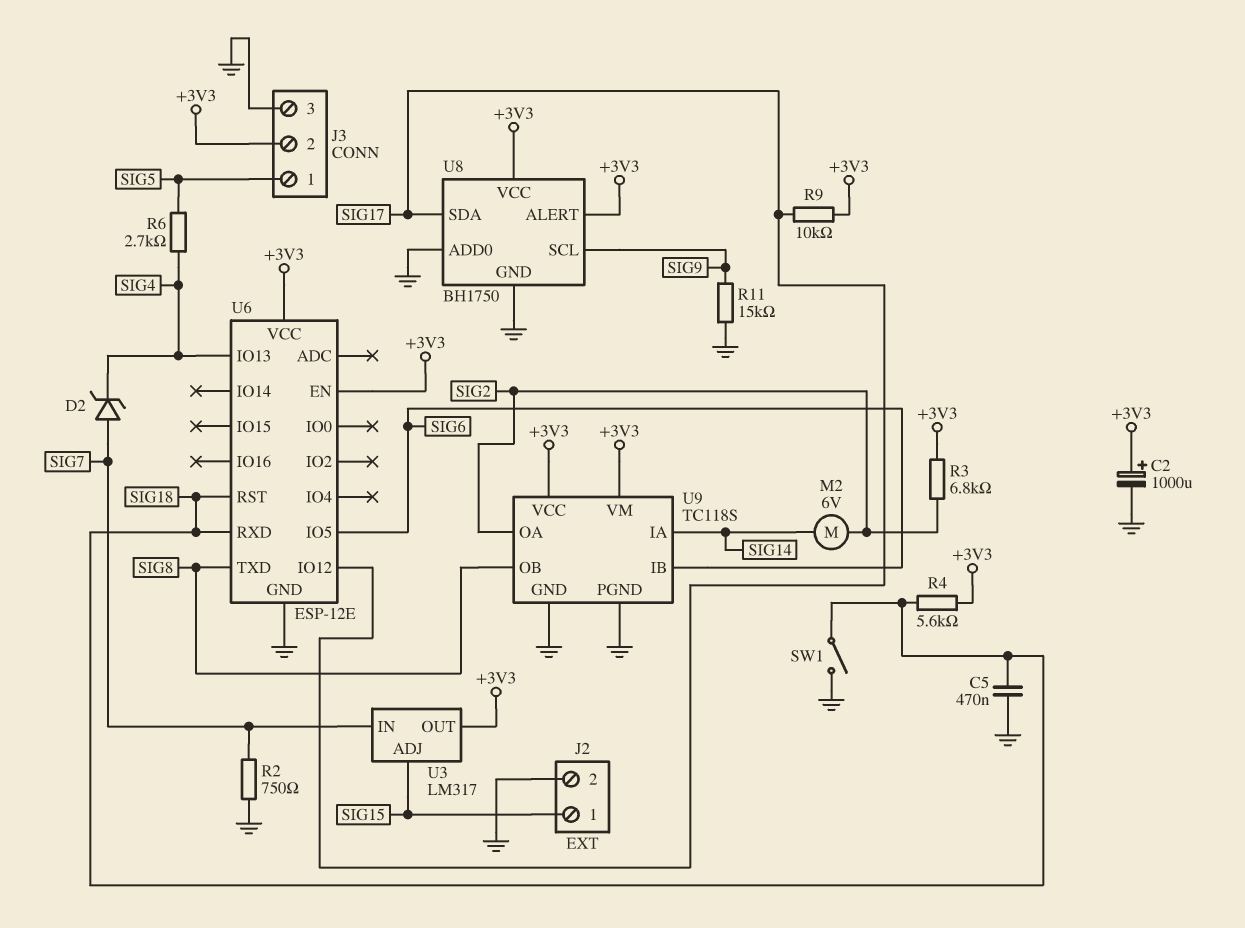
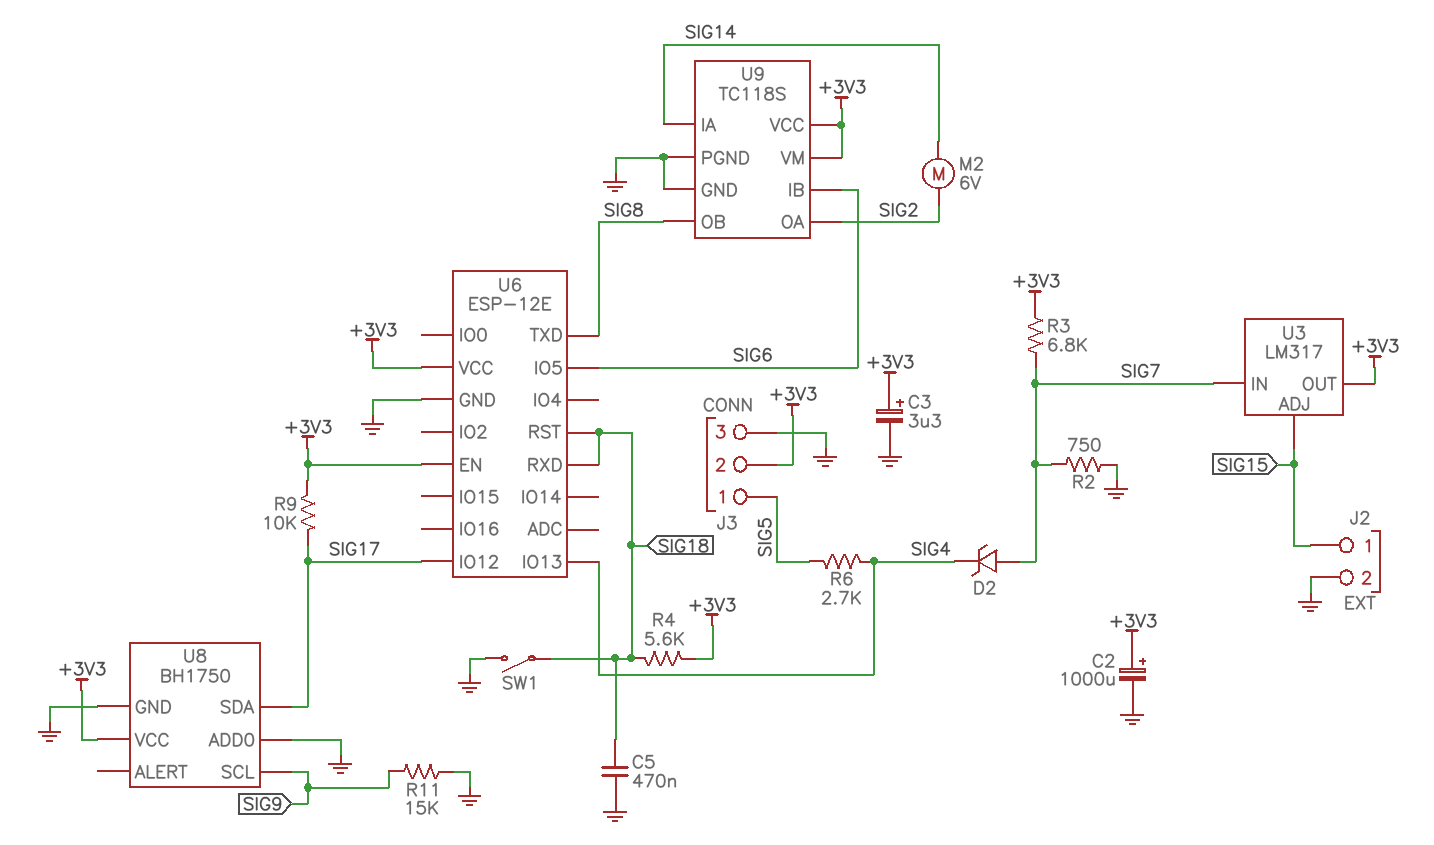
C3: none -> 3.3uF (plus +3V3, minus GND)
R3: 6.8k (+3V3, SIG2) -> 6.8k (+3V3, SIG7)
U8 pin ALERT: +3V3 -> none

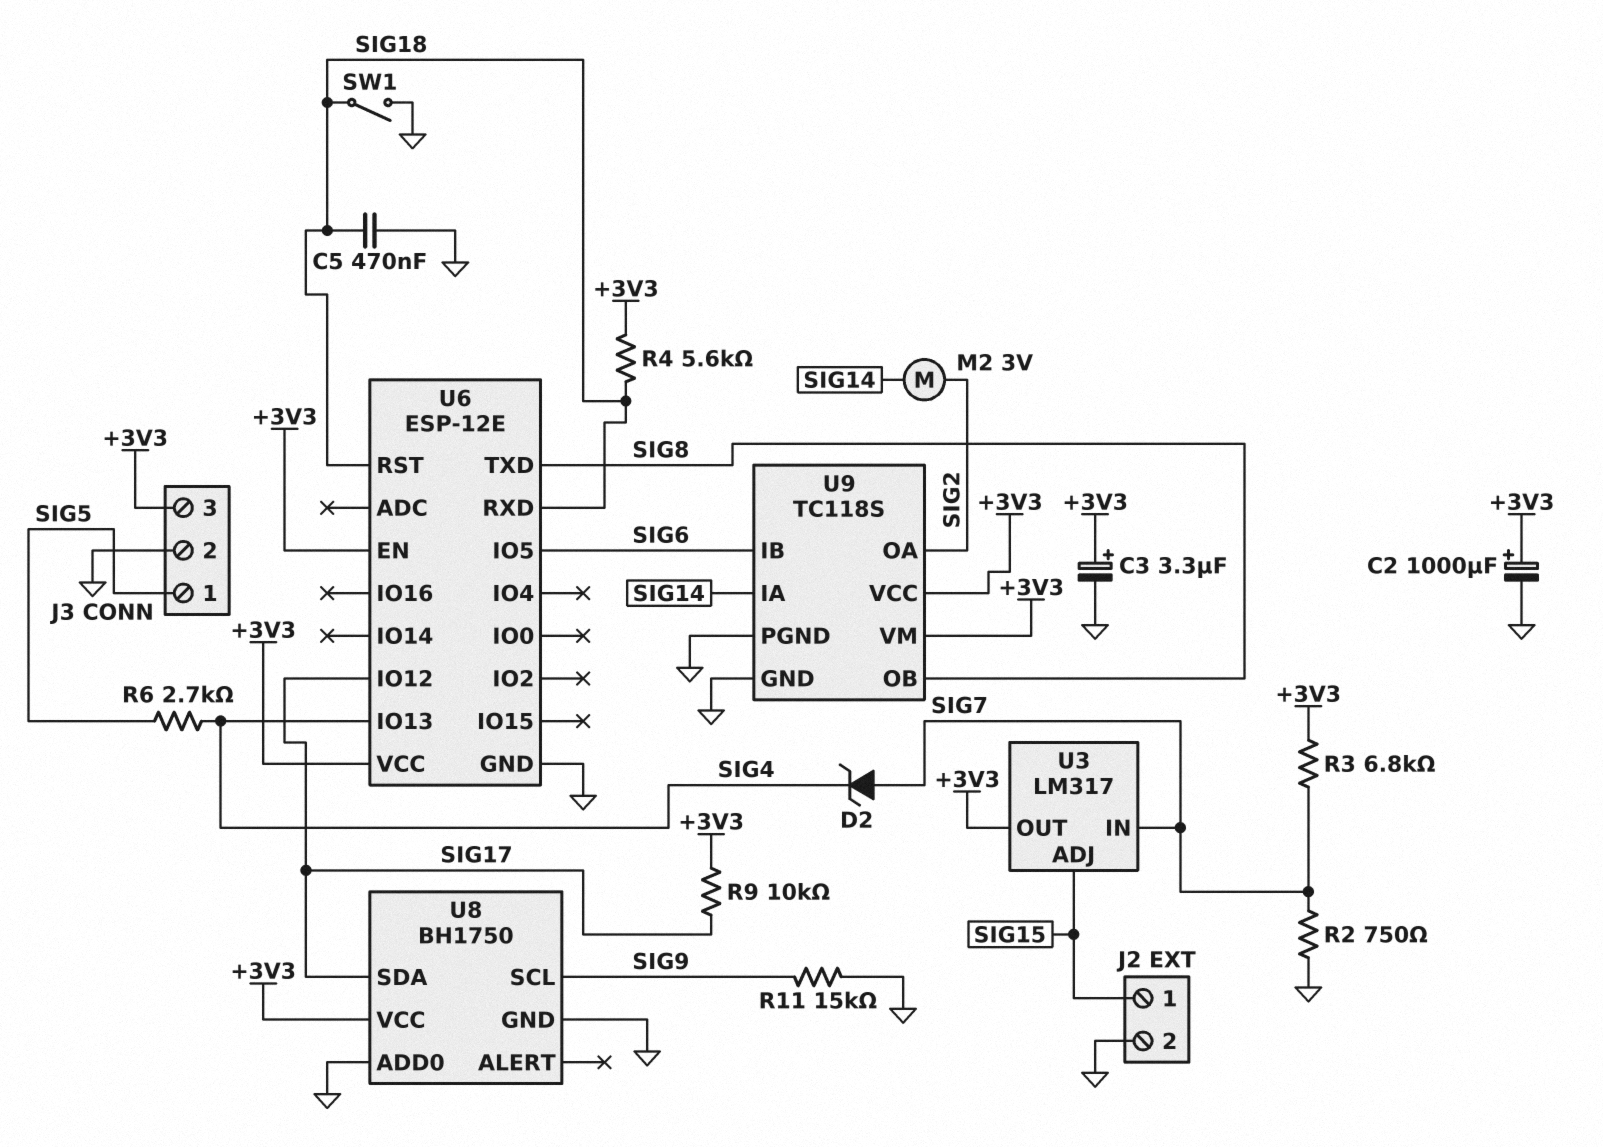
J3 pin 2: +3V3 -> GND
J3 pin 3: GND -> +3V3
M2: motor 6V (SIG2, SIG14) -> motor 3V (SIG2, SIG14)

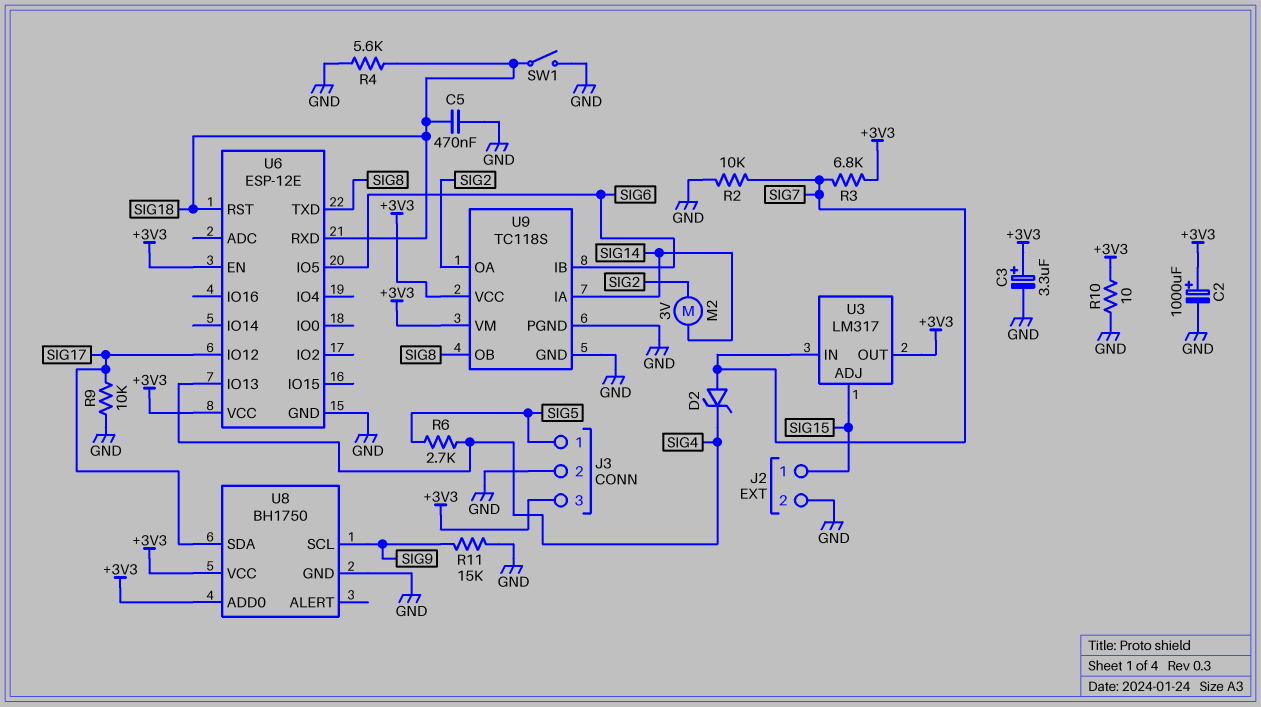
R2: 750 (GND, SIG7) -> 10k (GND, SIG7)
R4: 5.6k (+3V3, SIG18) -> 5.6k (GND, SIG18)
R9: 10k (+3V3, SIG17) -> 10k (GND, SIG17)
R10: none -> 10 (+3V3, GND)
U8 pin ADD0: GND -> +3V3

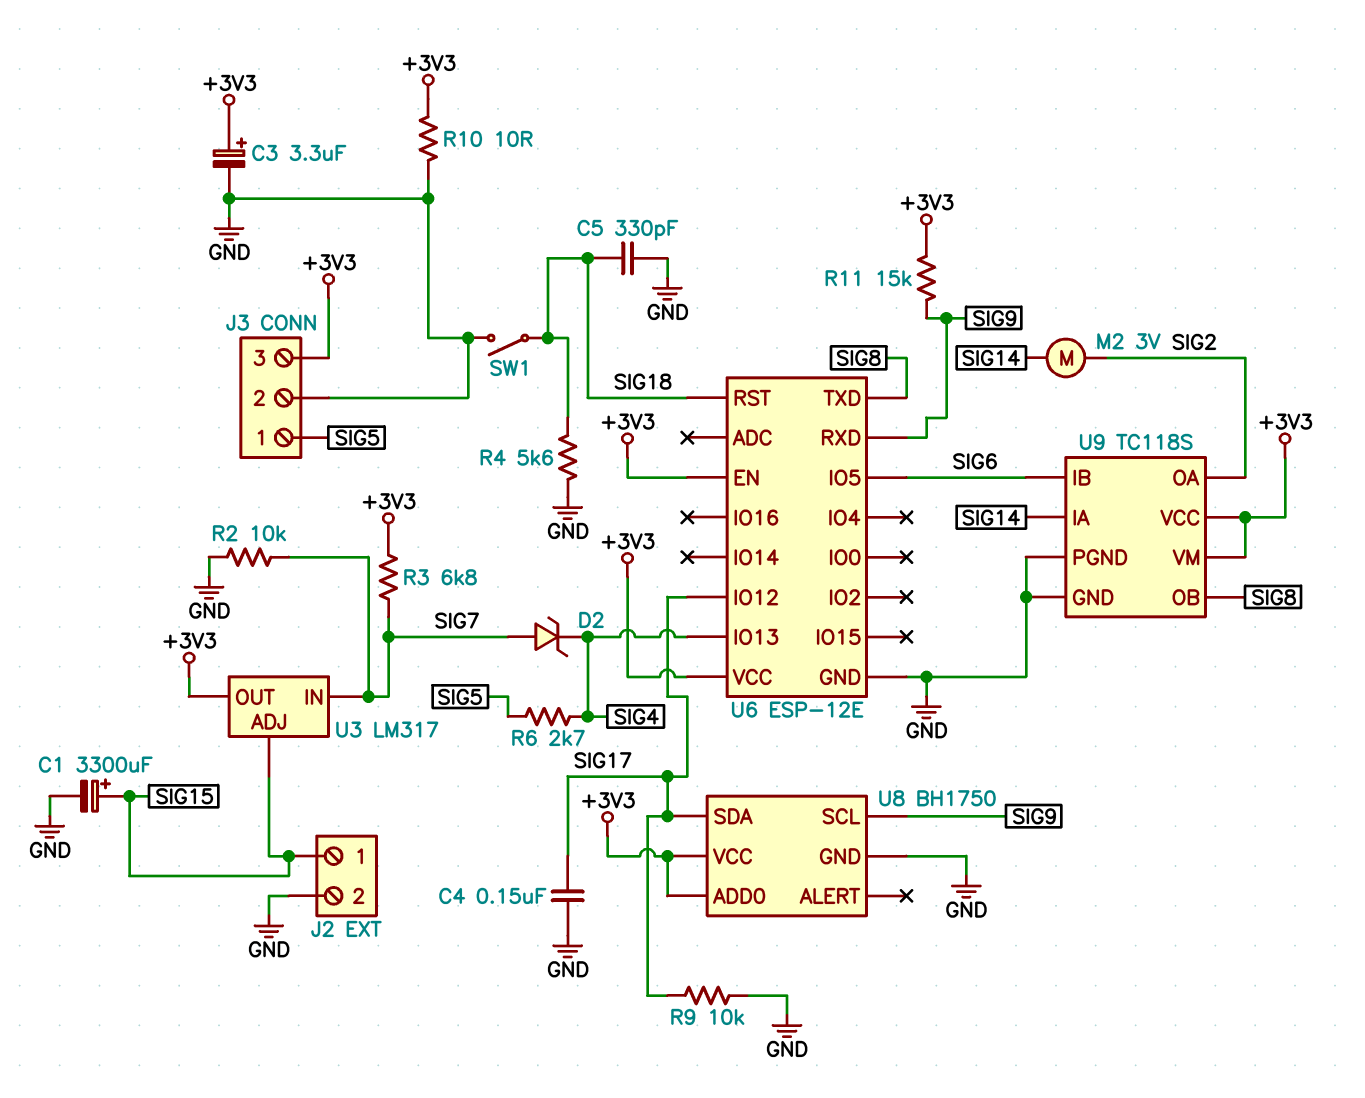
C1: none -> 3300uF (plus SIG15, minus GND)
C2: 1000uF (plus +3V3, minus GND) -> none
C4: none -> 150nF (GND, SIG17)
C5: 470nF (GND, SIG18) -> 330pF (GND, SIG18)
R11: 15k (GND, SIG9) -> 15k (+3V3, SIG9)
U6 pin RXD: SIG18 -> SIG9

